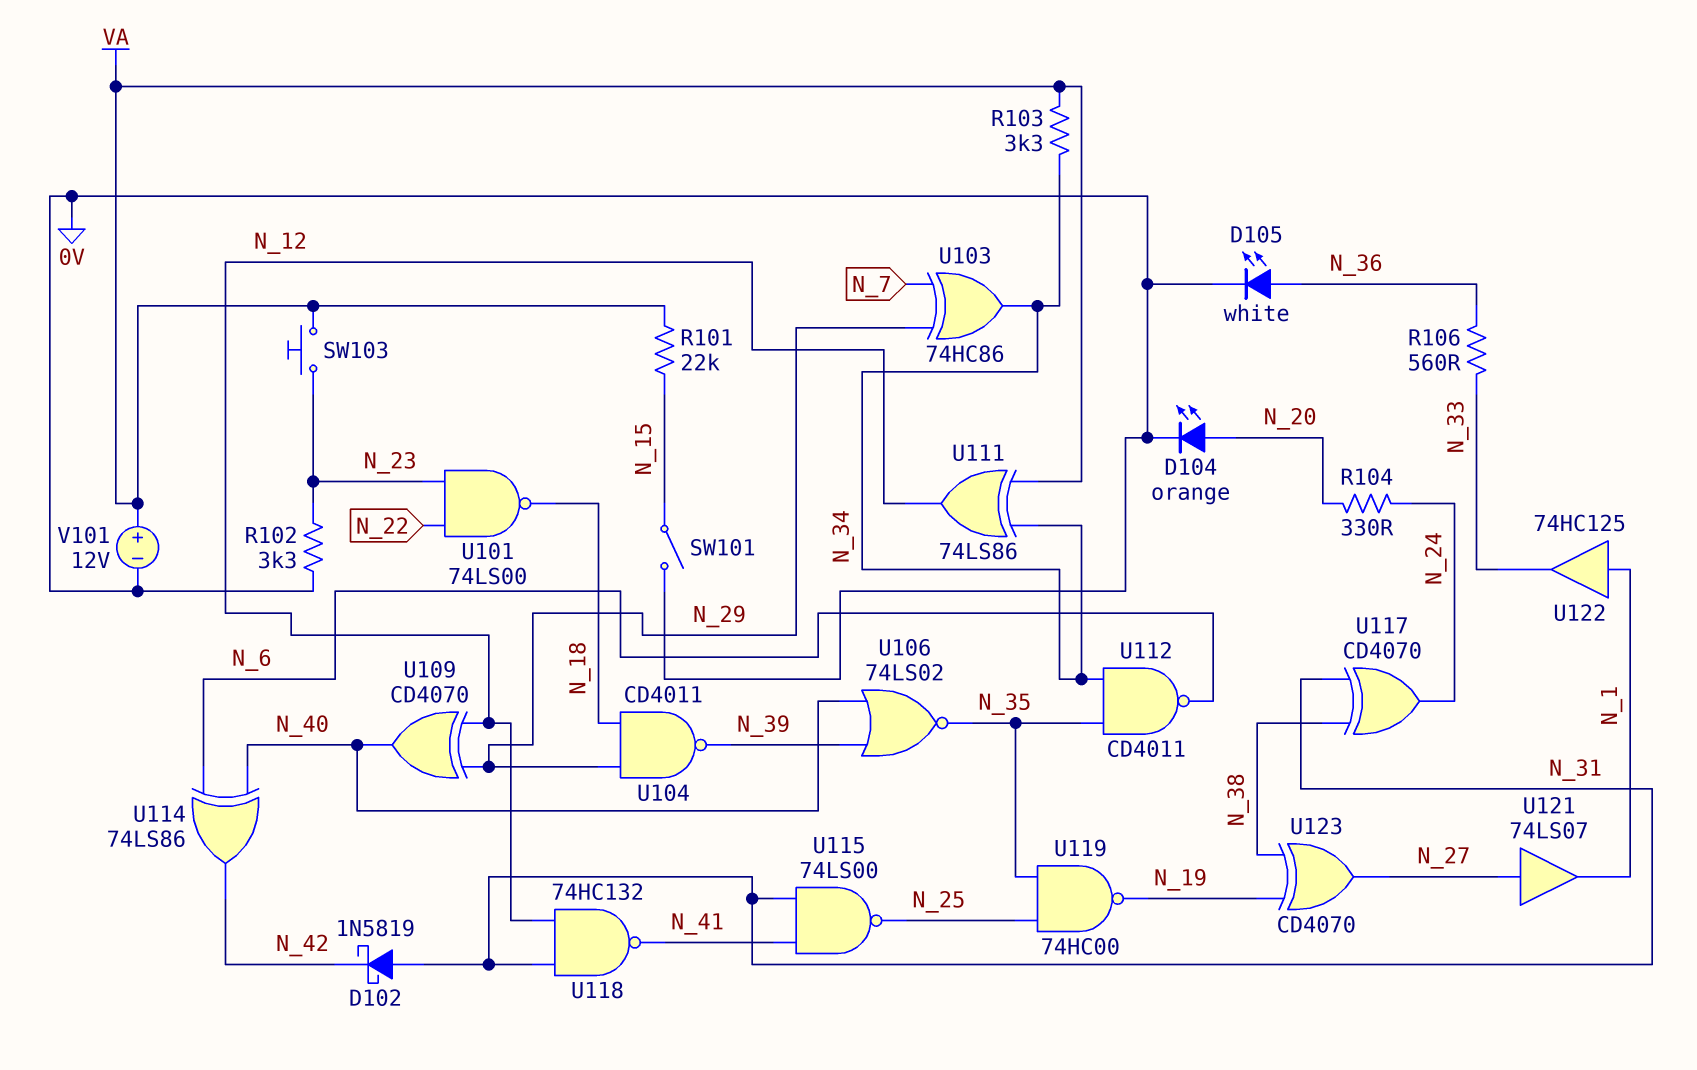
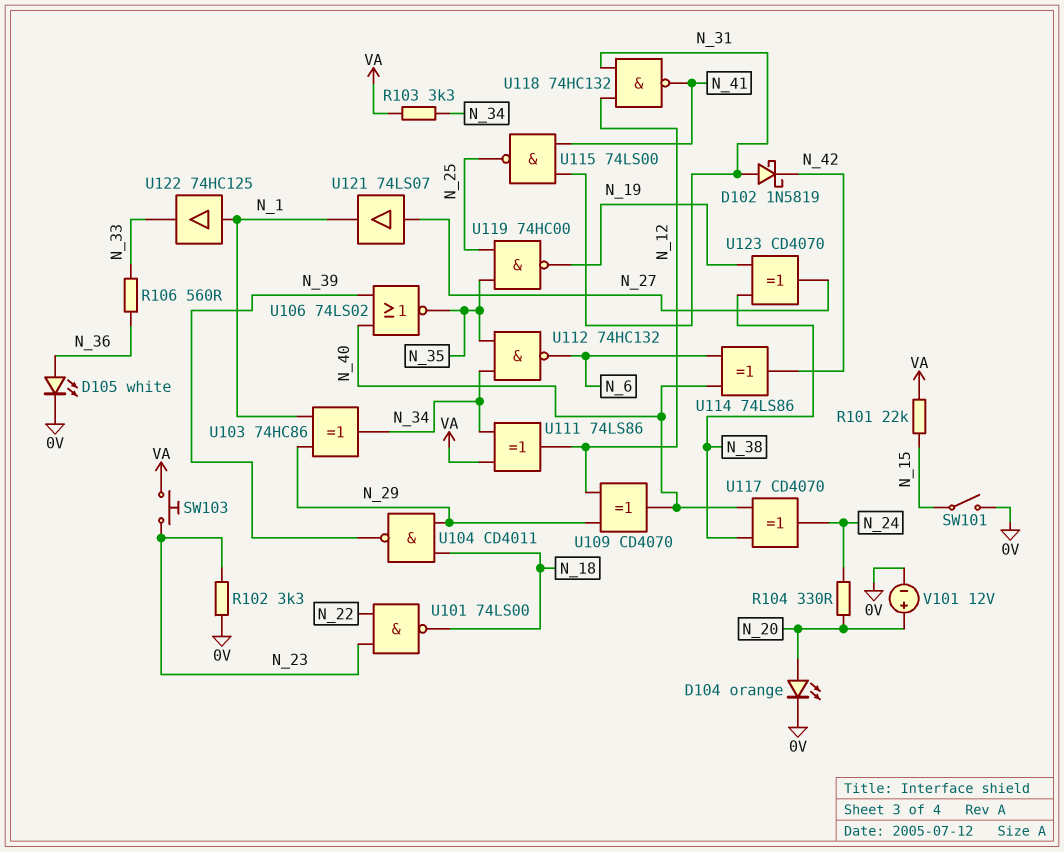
U103: XOR 74HC86 (in N_7, in N_29, out N_34) -> XOR 74HC86 (in N_1, in N_29, out N_34)
U112: NAND CD4011 (in N_34, in N_35, out N_6) -> NAND 74HC132 (in N_34, in N_35, out N_6)
U117: XOR CD4070 (in N_31, in N_38, out N_24) -> XOR CD4070 (in N_38, in N_40, out N_24)
V101: 12V (plus VA, minus 0V) -> 12V (plus N_20, minus 0V)

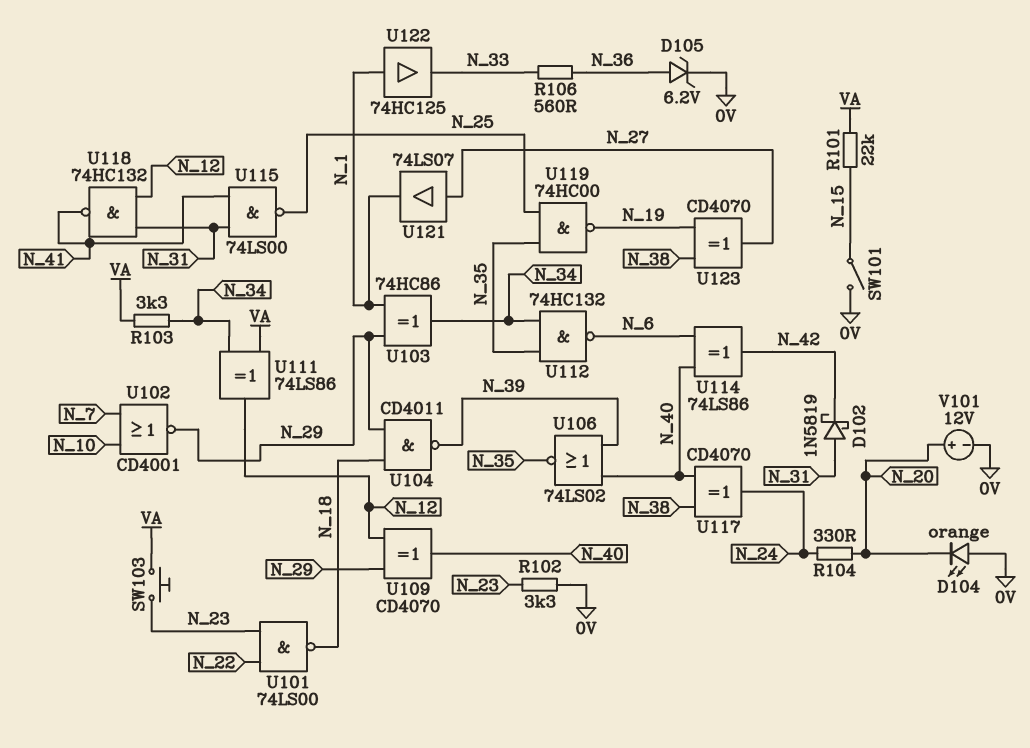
D104: LED orange (A N_20, K 0V) -> LED orange (A 0V, K N_20)
D105: LED white (A N_36, K 0V) -> zener 6.2V (A N_36, K 0V)
U102: none -> NOR CD4001 (in N_7, in N_10, out N_29)

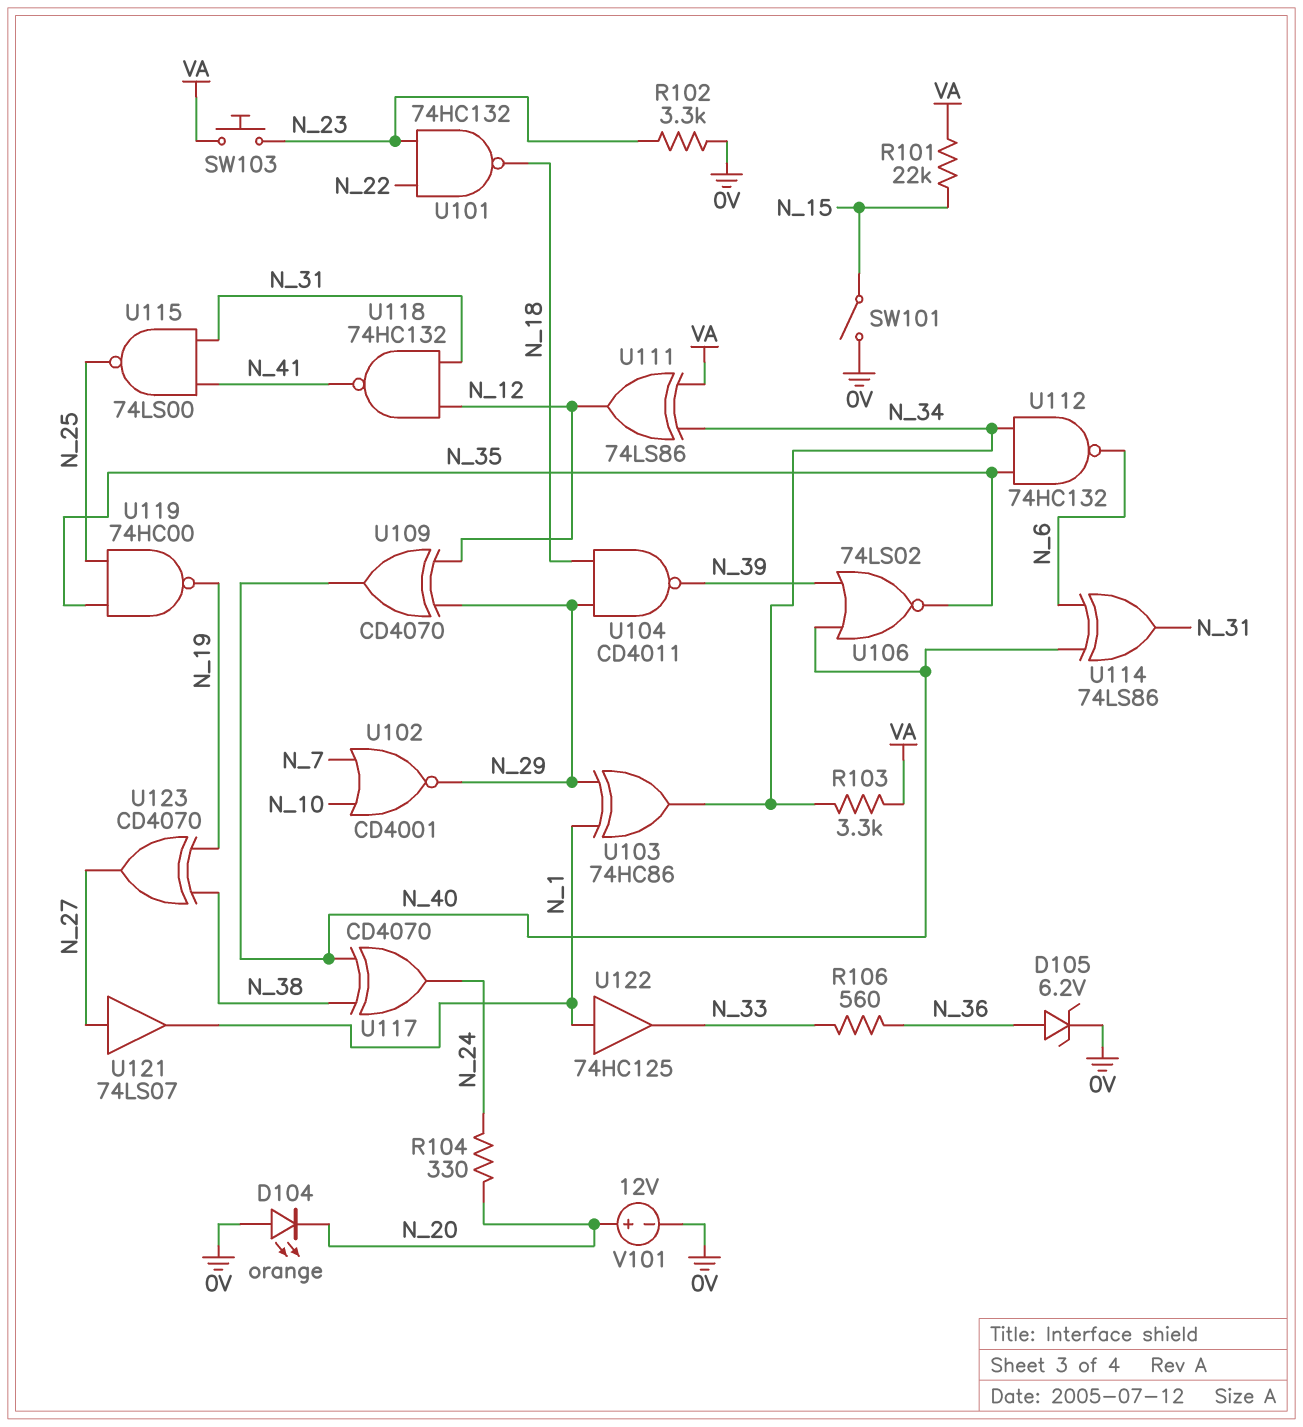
D102: schottky 1N5819 (A N_31, K N_42) -> none
U101: NAND 74LS00 (in N_22, in N_23, out N_18) -> NAND 74HC132 (in N_22, in N_23, out N_18)
U114: XOR 74LS86 (in N_6, in N_40, out N_42) -> XOR 74LS86 (in N_6, in N_40, out N_31)

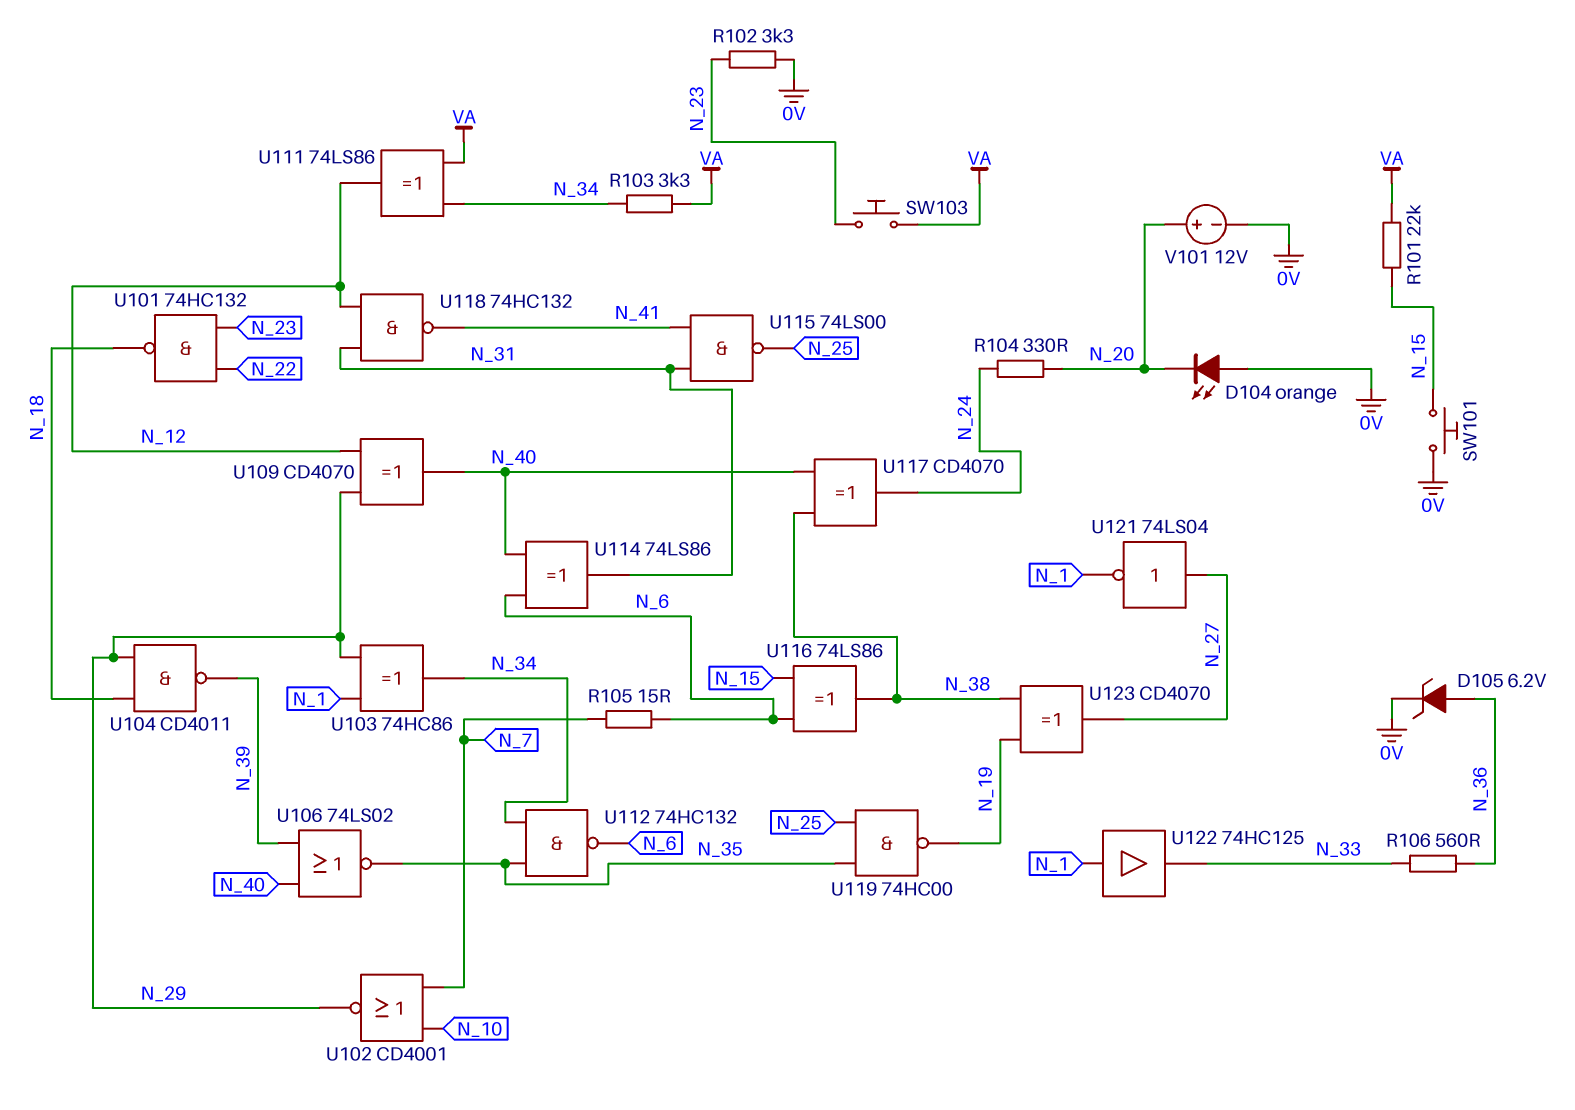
R105: none -> 15 (N_6, N_7)
SW101: switch (0V, N_15) -> button (0V, N_15)
U116: none -> XOR 74LS86 (in N_6, in N_15, out N_38)
U121: buffer 74LS07 (in N_27, out N_1) -> NOT 74LS04 (in N_27, out N_1)

